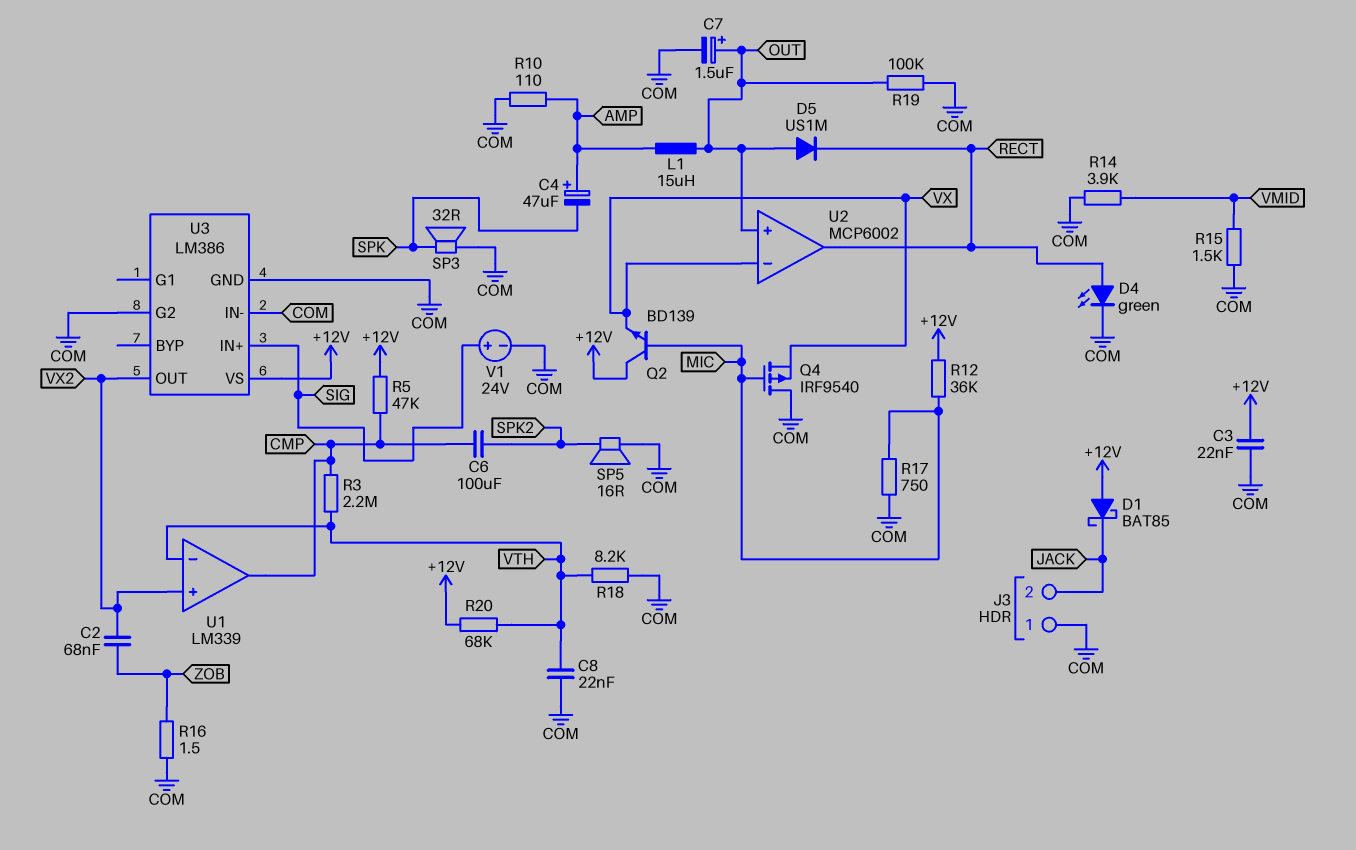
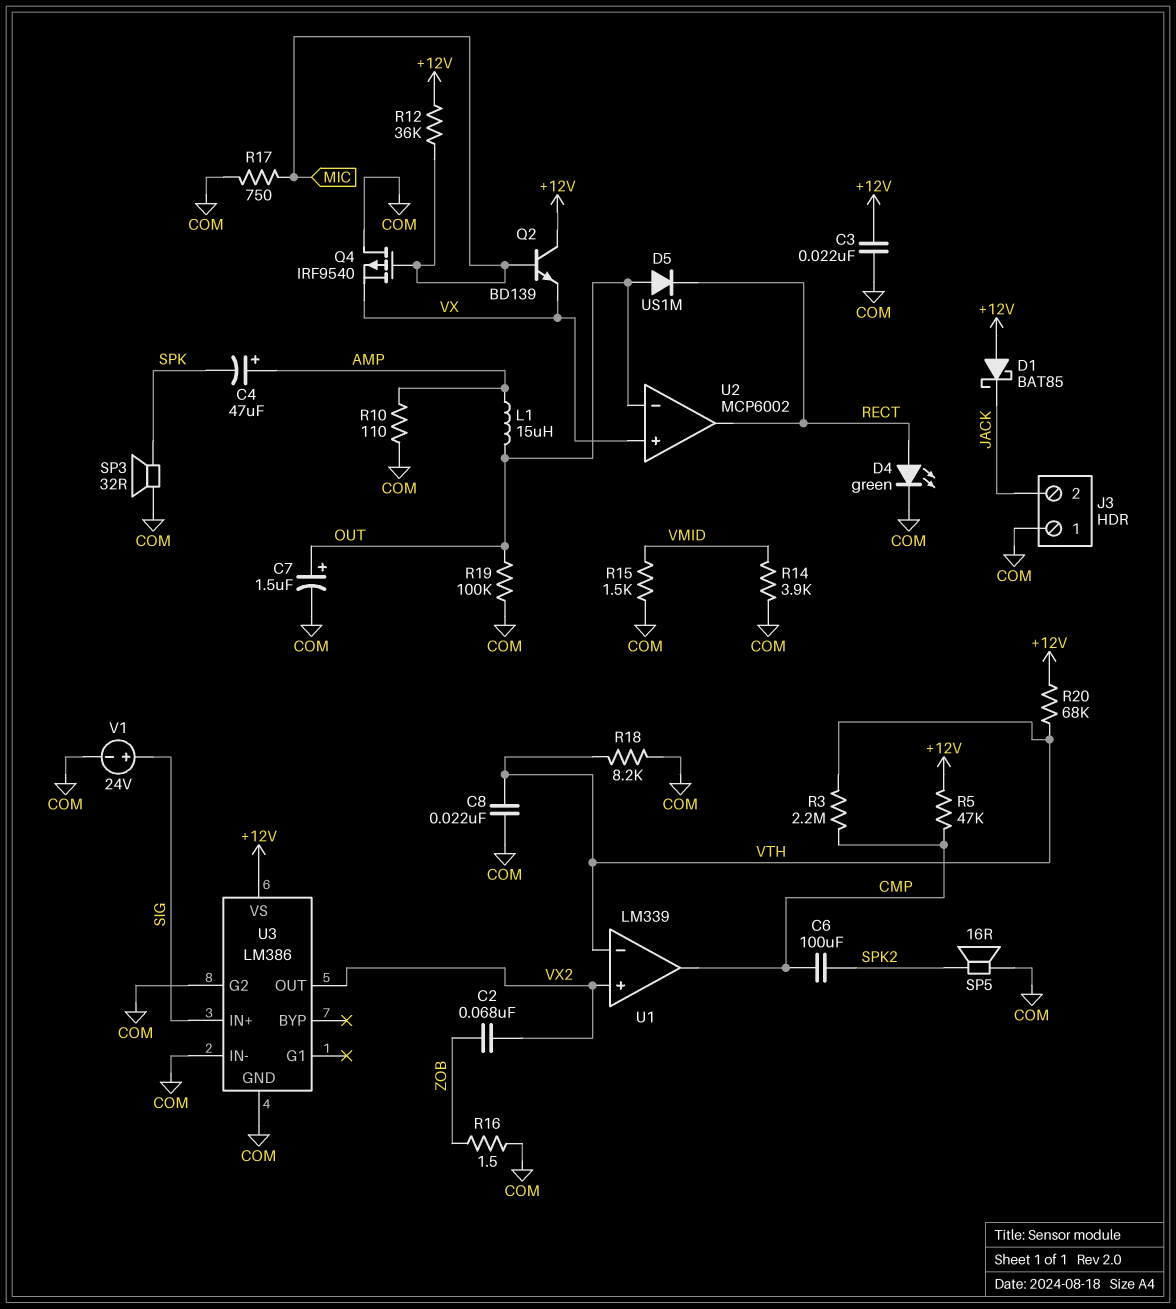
U2 pin in+: OUT -> VX
U2 pin in-: VX -> OUT

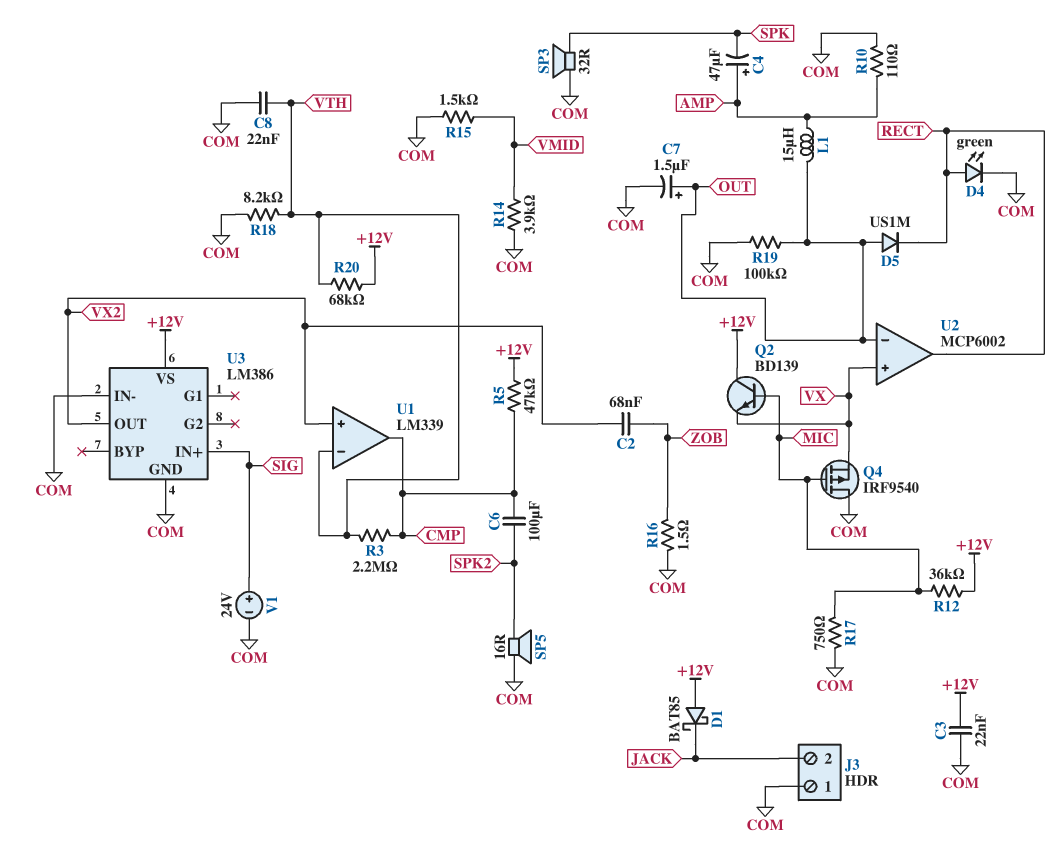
U3 pin G2: COM -> none

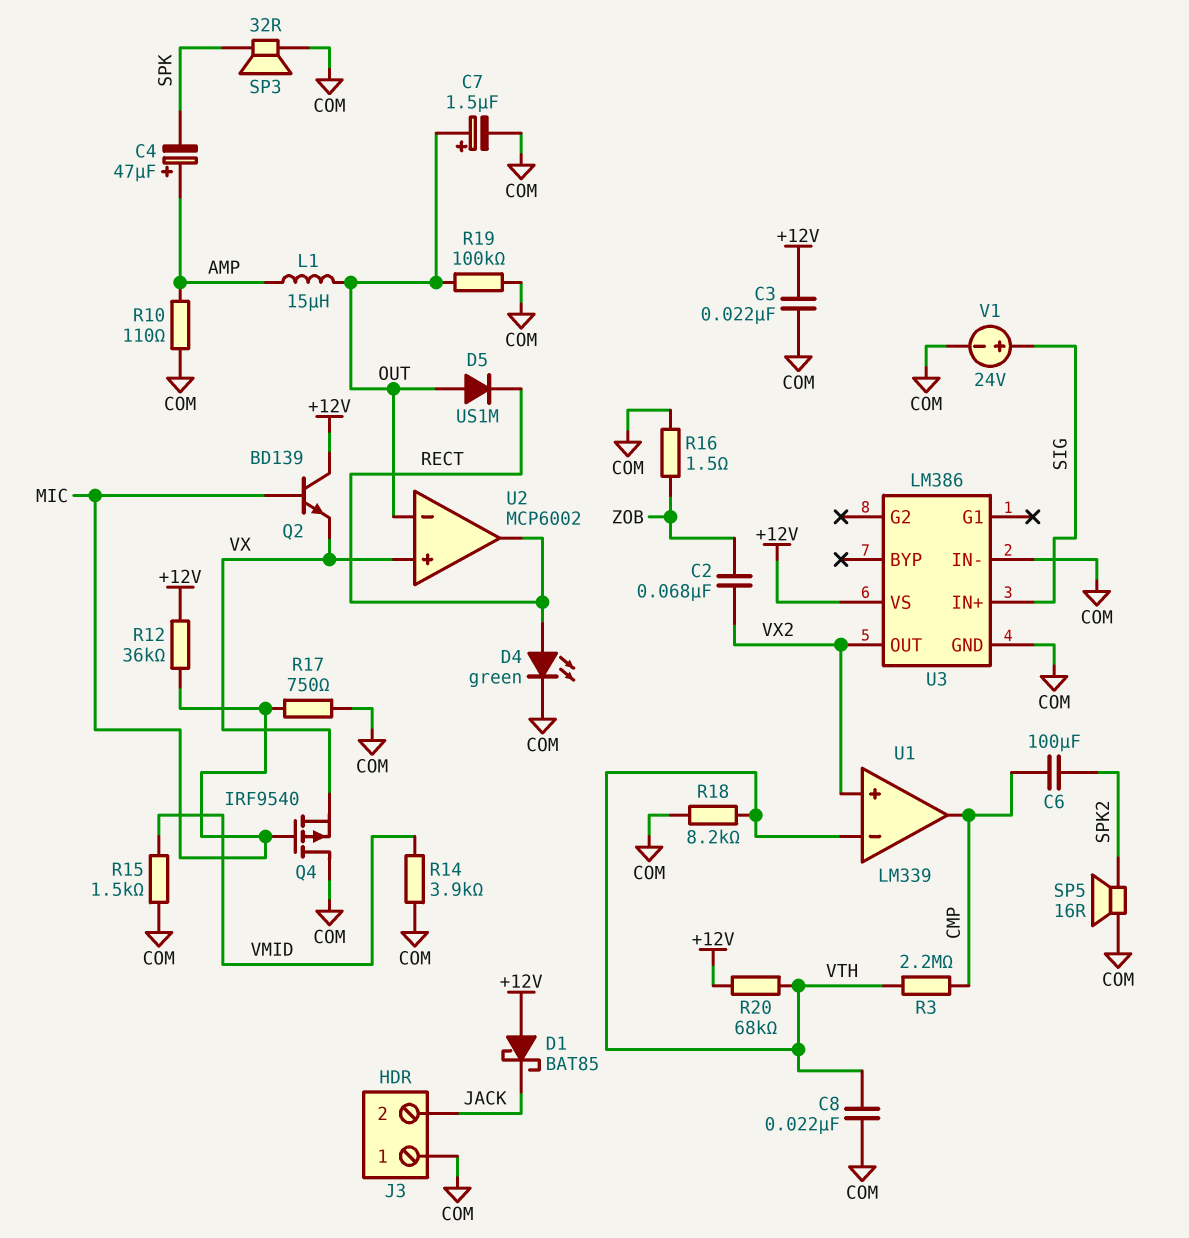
R5: 47k (+12V, CMP) -> none

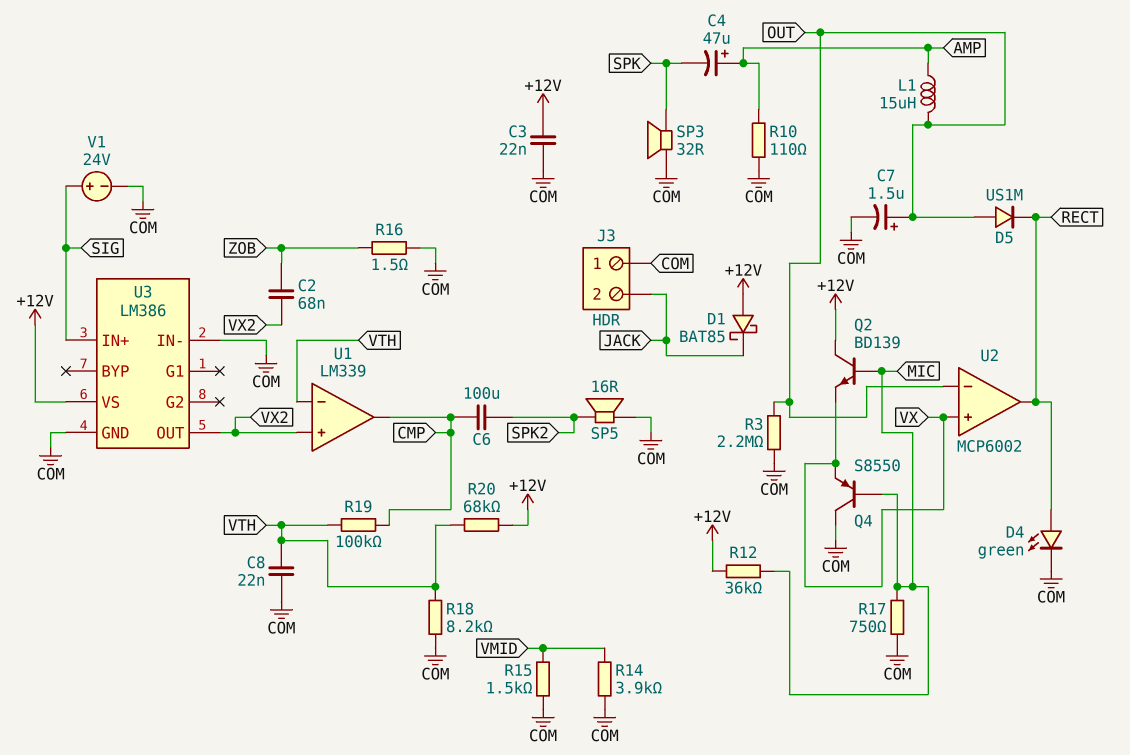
Q4: PMOS IRF9540 (G MIC, D COM, S VX) -> PNP S8550 (B MIC, C COM, E VX)
R3: 2.2M (CMP, VTH) -> 2.2M (COM, OUT)
R19: 100k (COM, OUT) -> 100k (CMP, VTH)

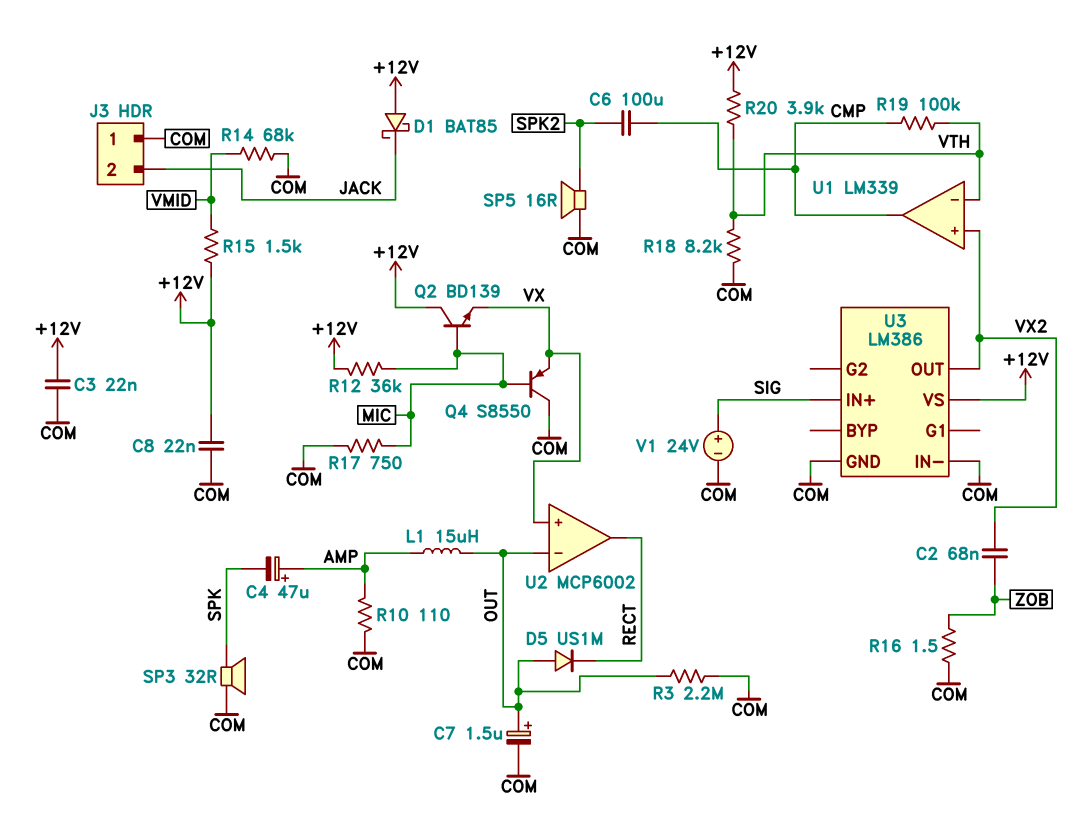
C8: 22nF (COM, VTH) -> 22nF (+12V, COM)
D4: LED green (A RECT, K COM) -> none
R14: 3.9k (COM, VMID) -> 68k (COM, VMID)
R15: 1.5k (COM, VMID) -> 1.5k (+12V, VMID)
R20: 68k (+12V, VTH) -> 3.9k (+12V, VTH)

